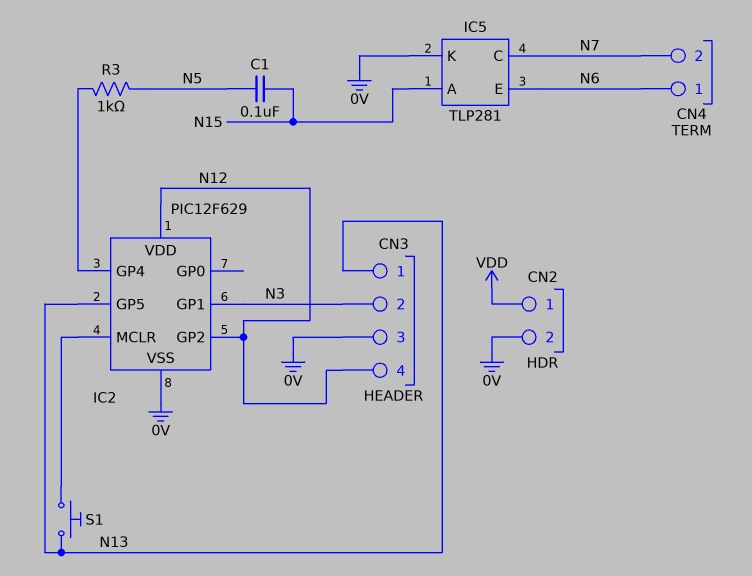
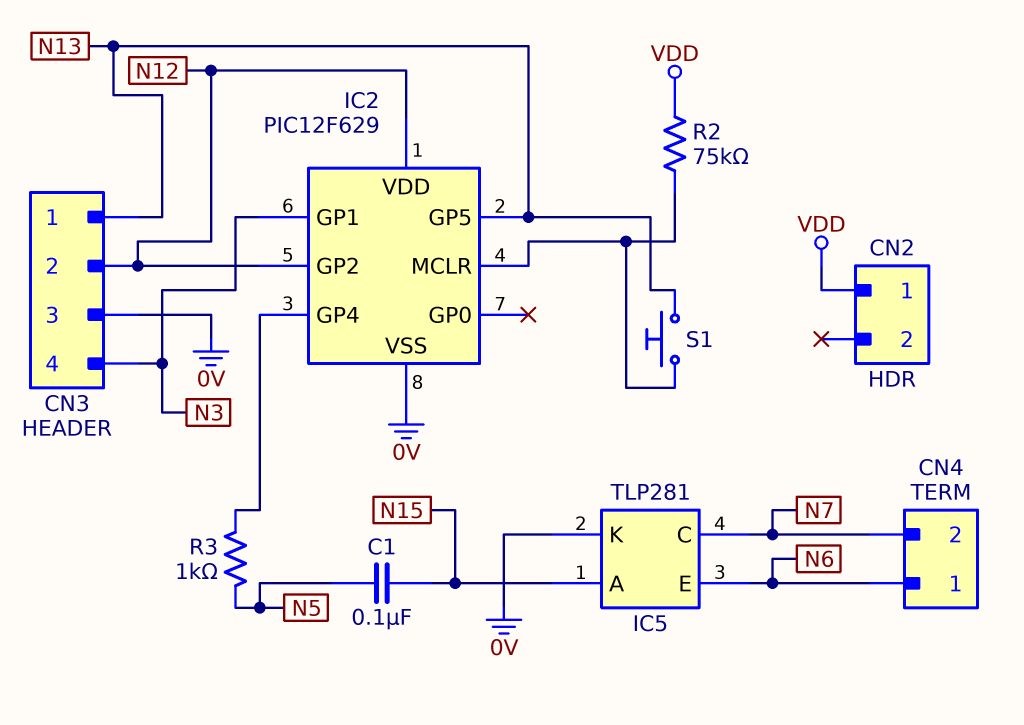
CN2 pin 2: 0V -> none
CN3 pin 2: N3 -> N12
CN3 pin 4: N12 -> N3
R2: none -> 75k (IC2/MCLR, VDD)

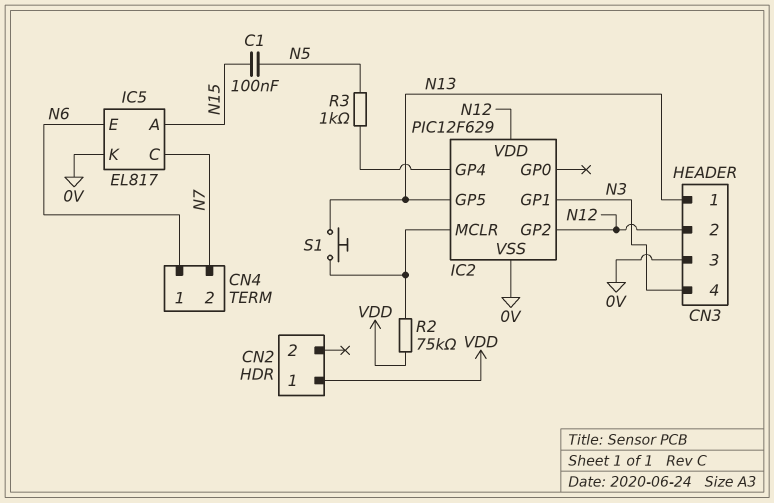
IC5: TLP281 -> EL817

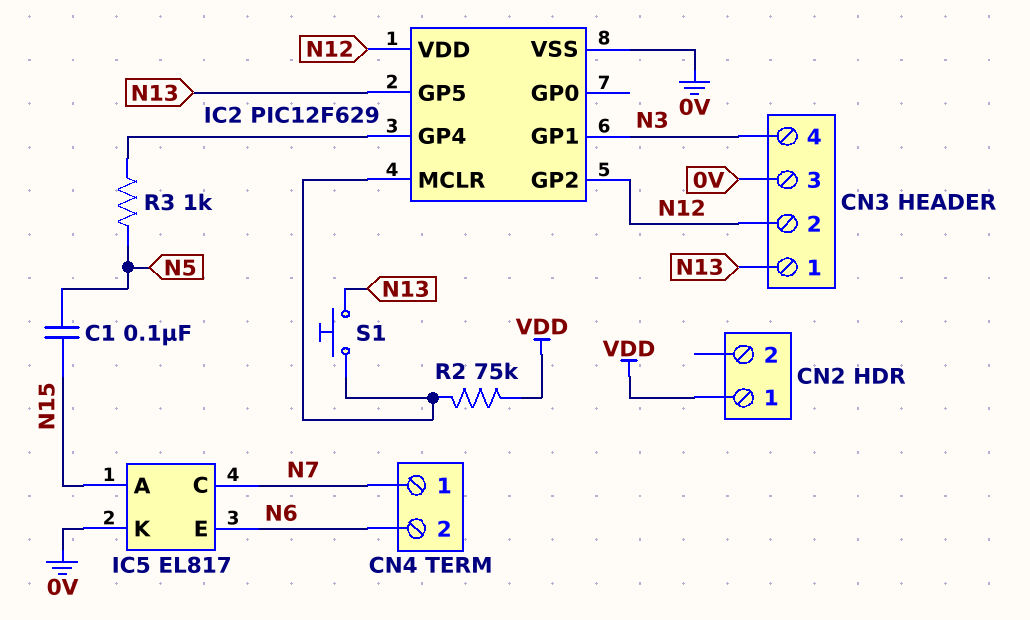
CN4 pin 1: N6 -> N7
CN4 pin 2: N7 -> N6

